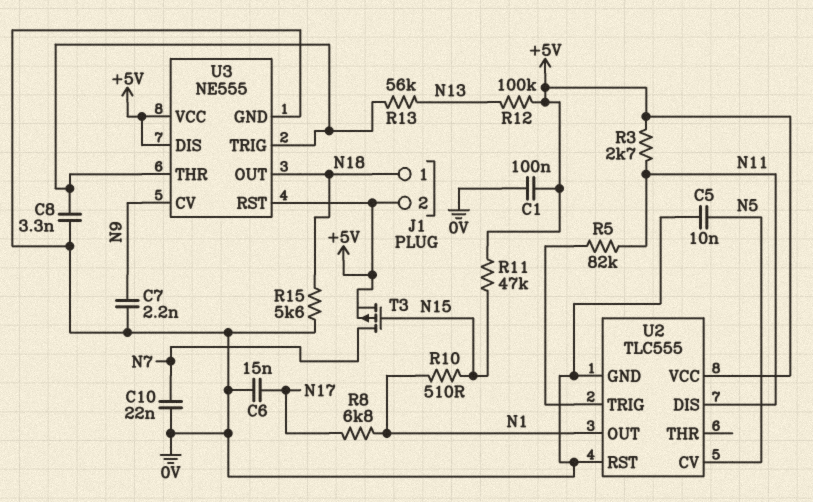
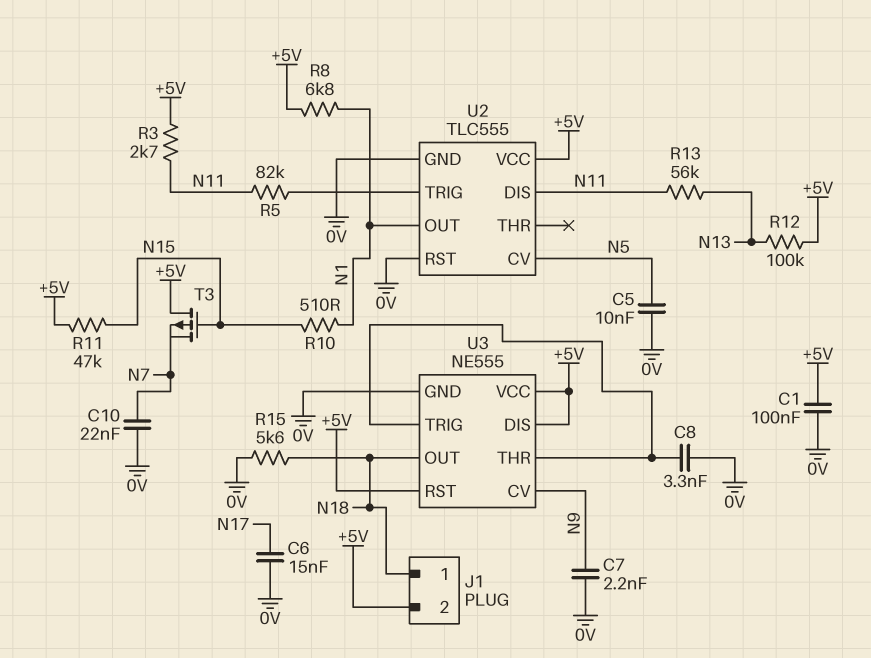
R8: 6.8k (N1, N17) -> 6.8k (+5V, N1)
R13: 56k (N13, U3/THR) -> 56k (N11, N13)
T3: PMOS (G N15, D N7, S +5V) -> PMOS (G N15, D +5V, S N7)

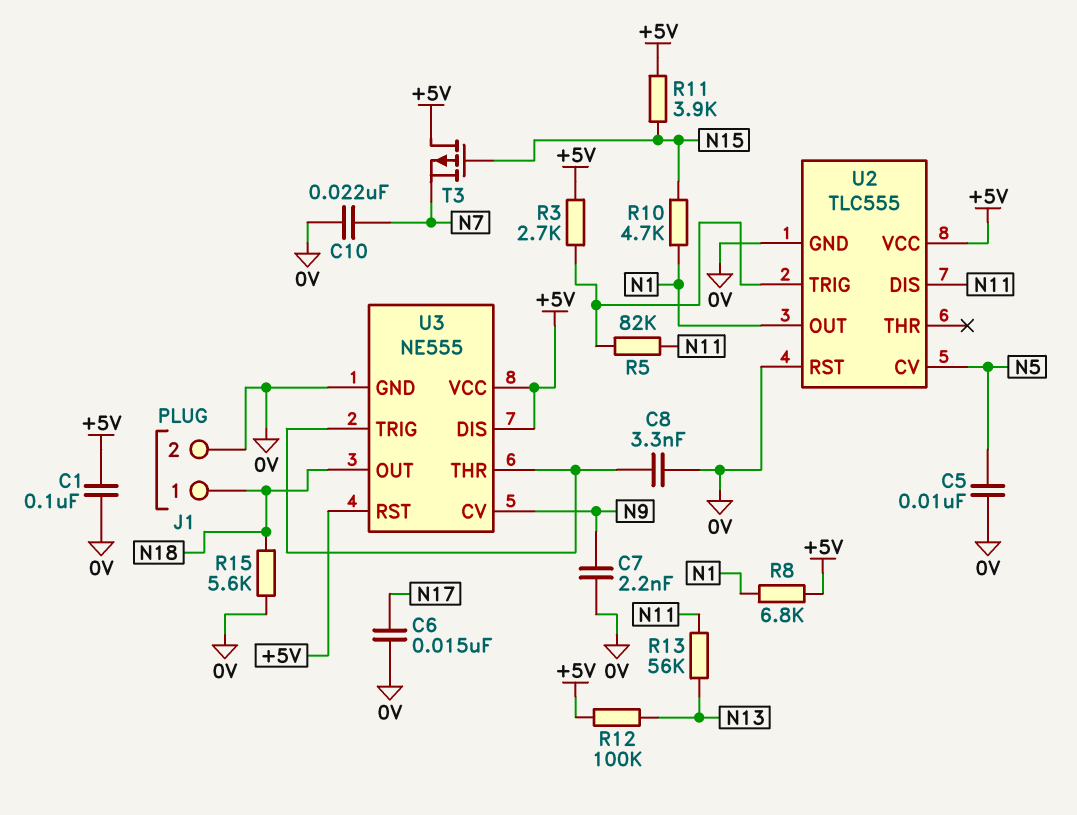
J1 pin 2: +5V -> 0V
R3: 2.7k (+5V, N11) -> 2.7k (+5V, U2/TRIG)
R10: 510 (N1, N15) -> 4.7k (N1, N15)
R11: 47k (+5V, N15) -> 3.9k (+5V, N15)

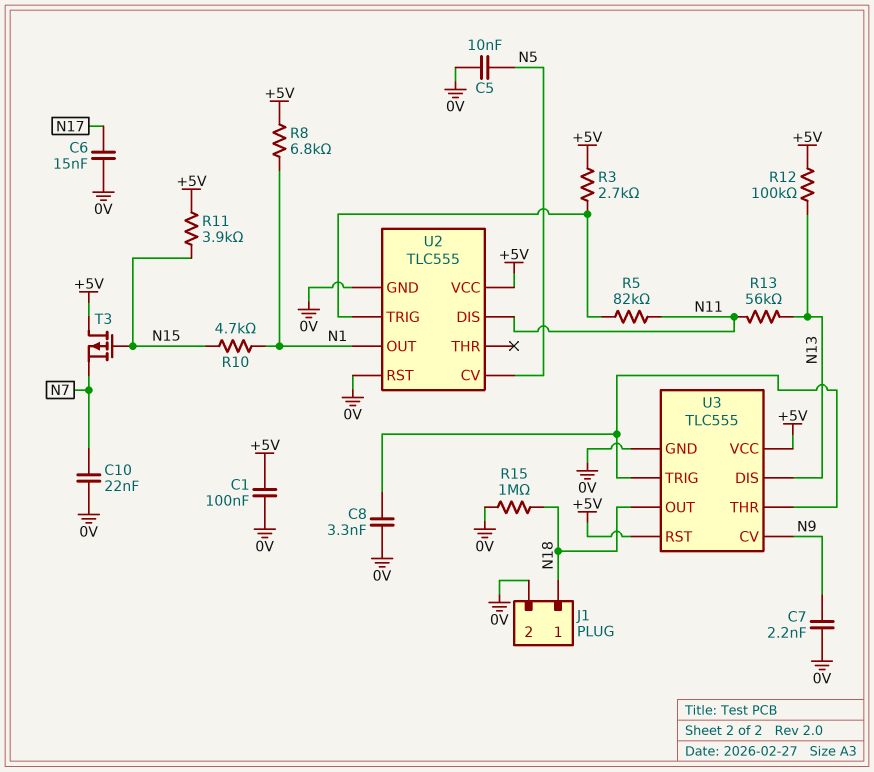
R15: 5.6k (0V, N18) -> 1M (0V, N18)
U3: NE555 -> TLC555
U3 pin DIS: +5V -> N13

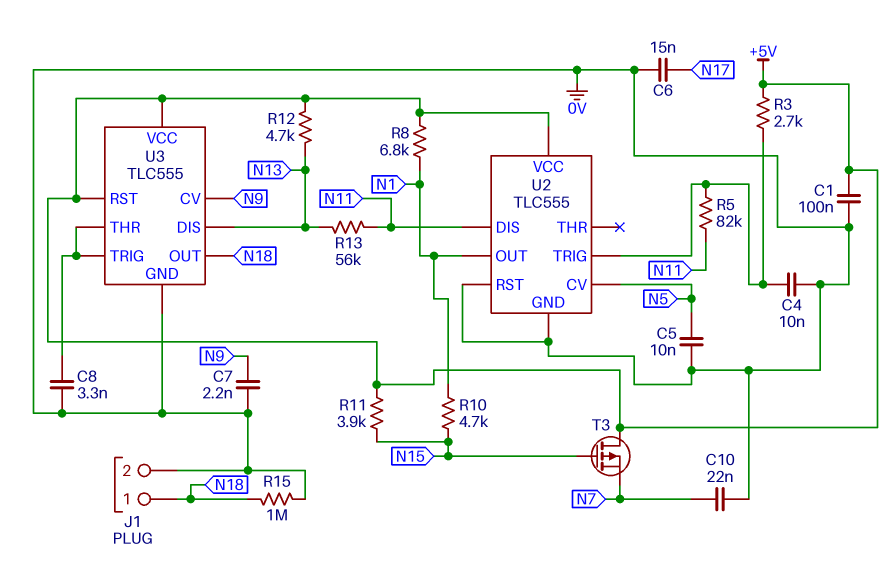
C4: none -> 10nF (0V, U2/TRIG)
R12: 100k (+5V, N13) -> 4.7k (+5V, N13)

